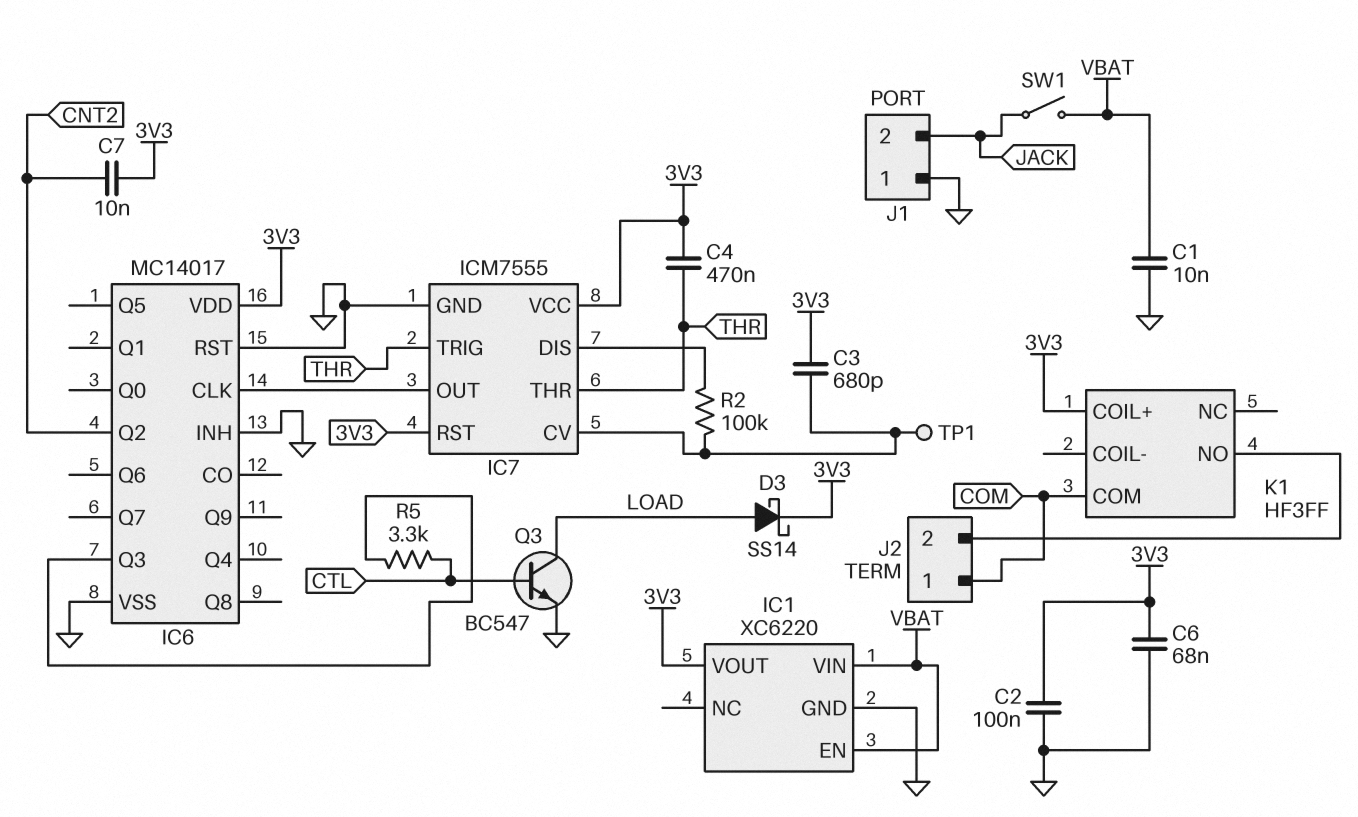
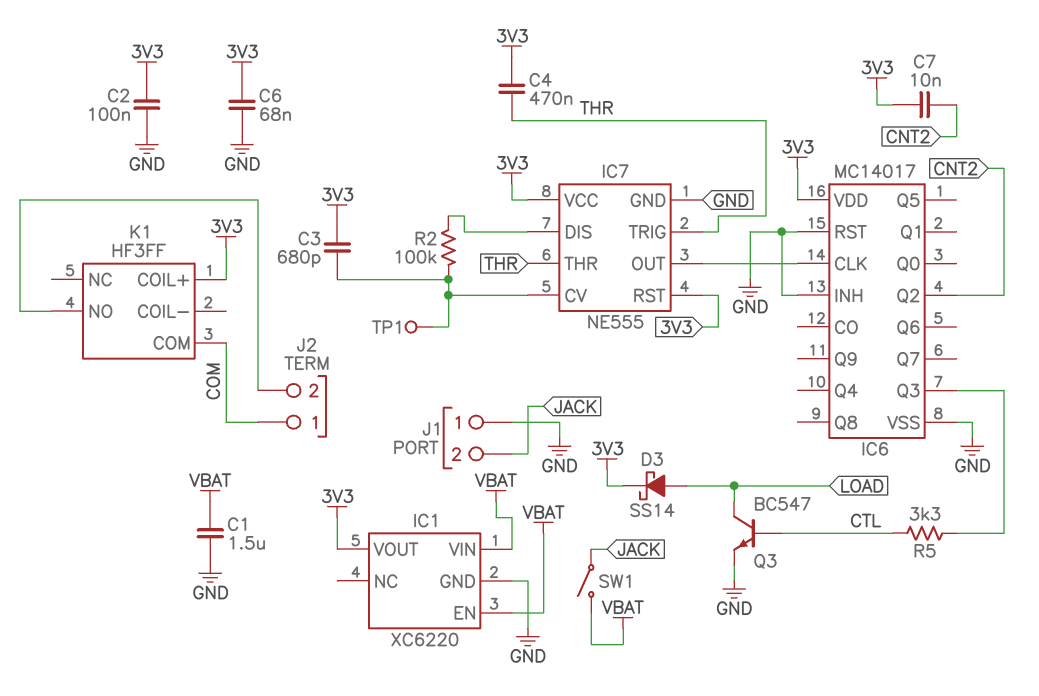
C1: 10nF (GND, VBAT) -> 1.5uF (GND, VBAT)
IC7: ICM7555 -> NE555

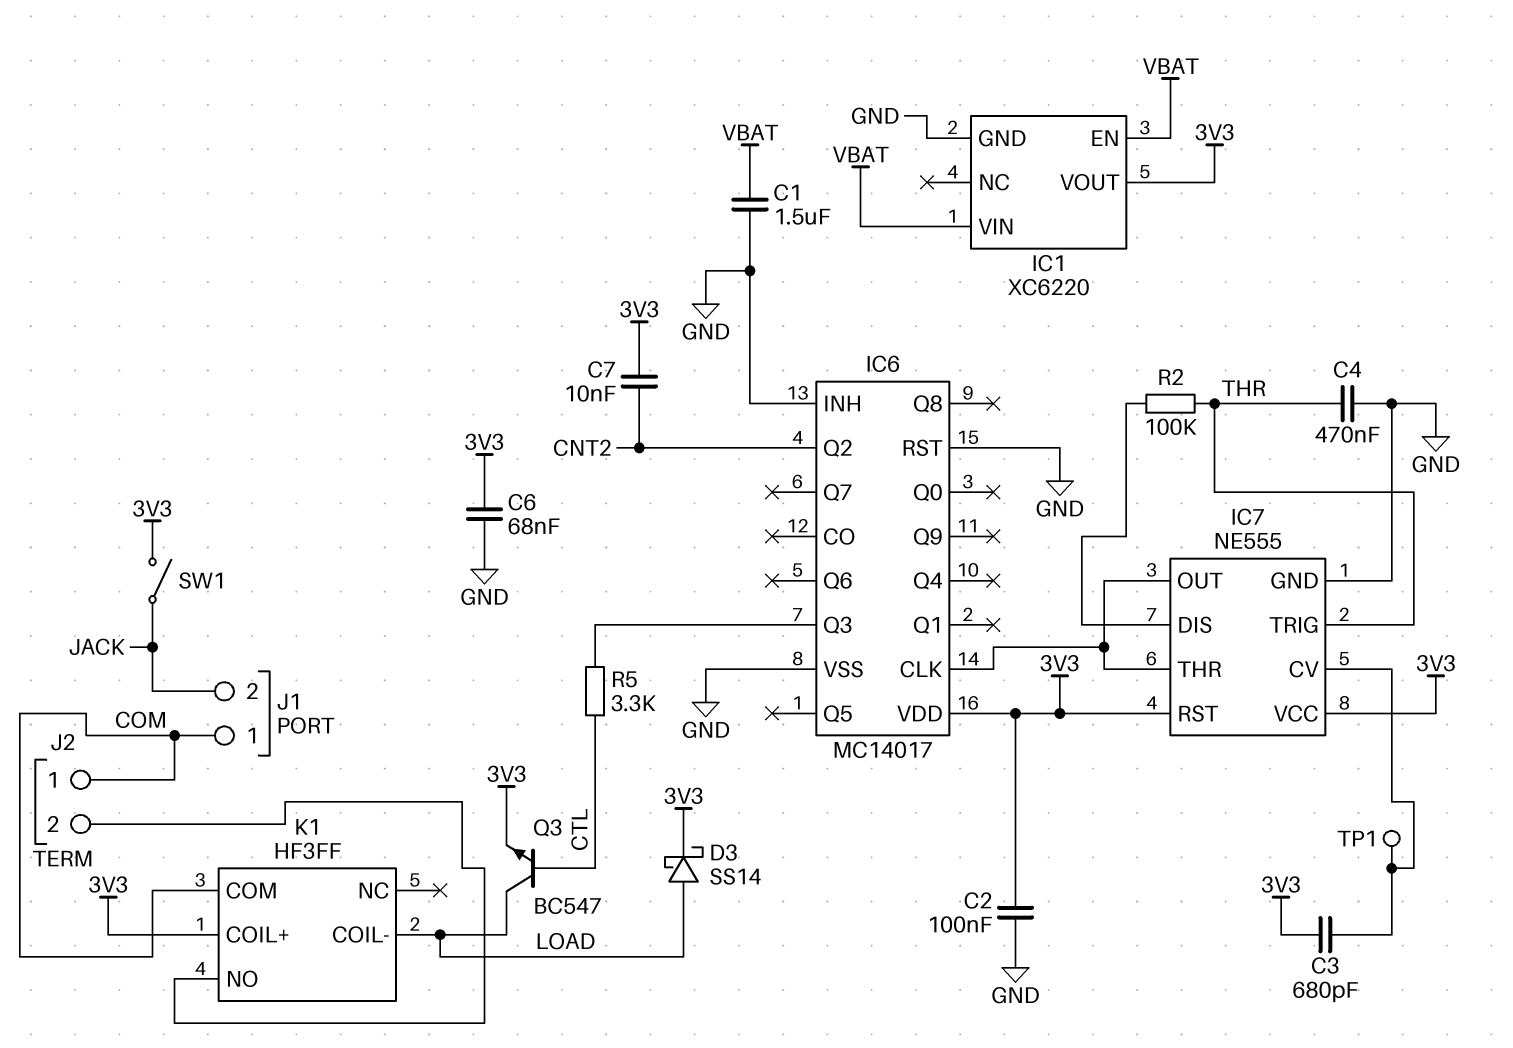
C4: 470nF (3V3, THR) -> 470nF (GND, THR)
IC7 pin THR: THR -> IC6/CLK
J1 pin 1: GND -> COM
K1 pin COIL-: none -> LOAD
Q3: NPN BC547 (B CTL, C LOAD, E GND) -> NPN BC547 (B CTL, C LOAD, E 3V3)
R2: 100k (IC7/CV, IC7/DIS) -> 100k (IC7/DIS, THR)
SW1: switch (JACK, VBAT) -> switch (3V3, JACK)

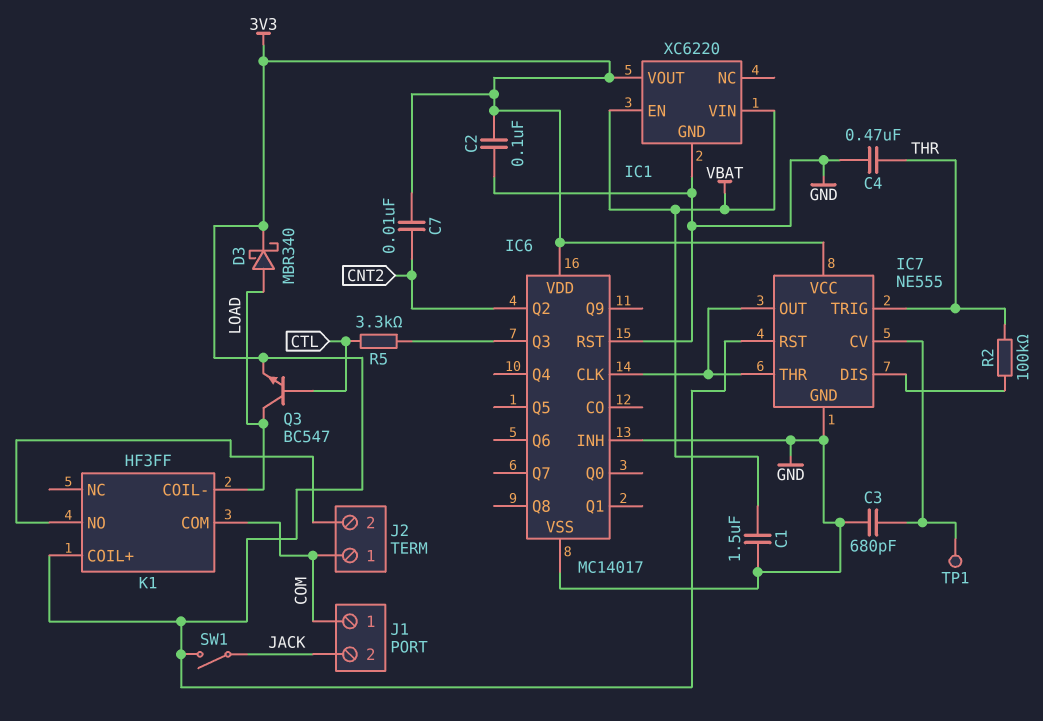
C3: 680pF (3V3, IC7/CV) -> 680pF (GND, IC7/CV)
C6: 68nF (3V3, GND) -> none
D3: schottky SS14 (A LOAD, K 3V3) -> schottky MBR340 (A LOAD, K 3V3)

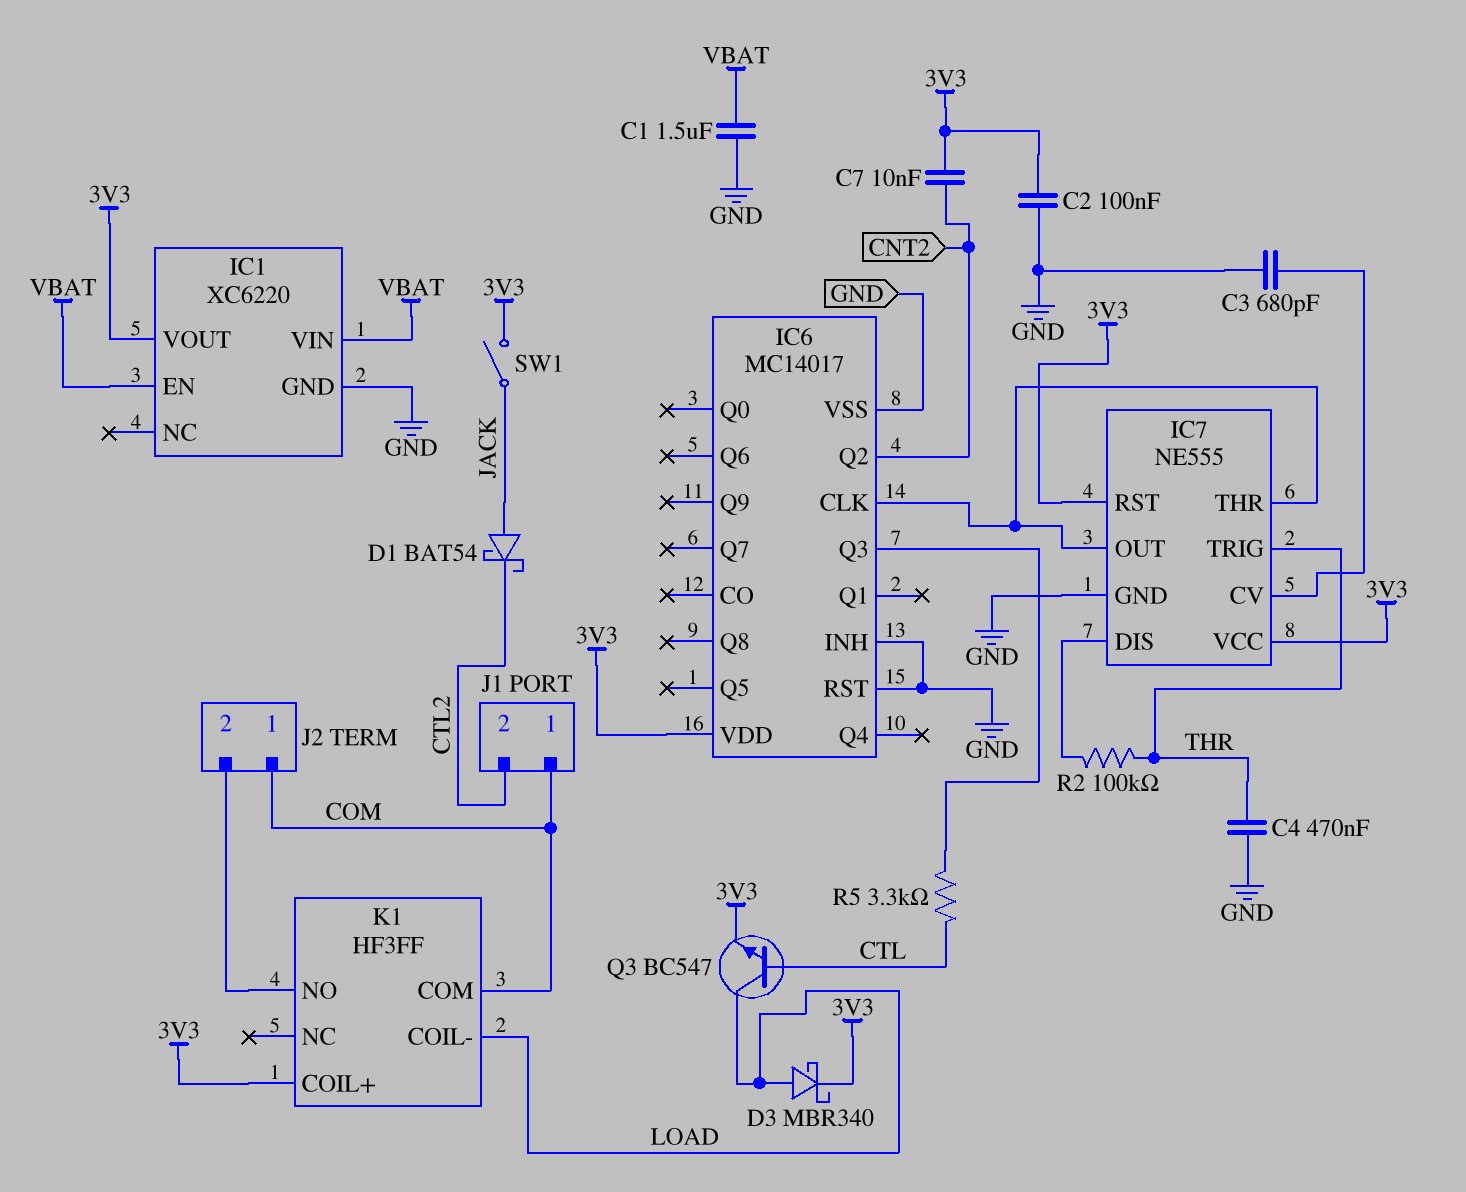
D1: none -> schottky BAT54 (A JACK, K CTL2)
J1 pin 2: JACK -> CTL2
TP1: test point (IC7/CV) -> none

